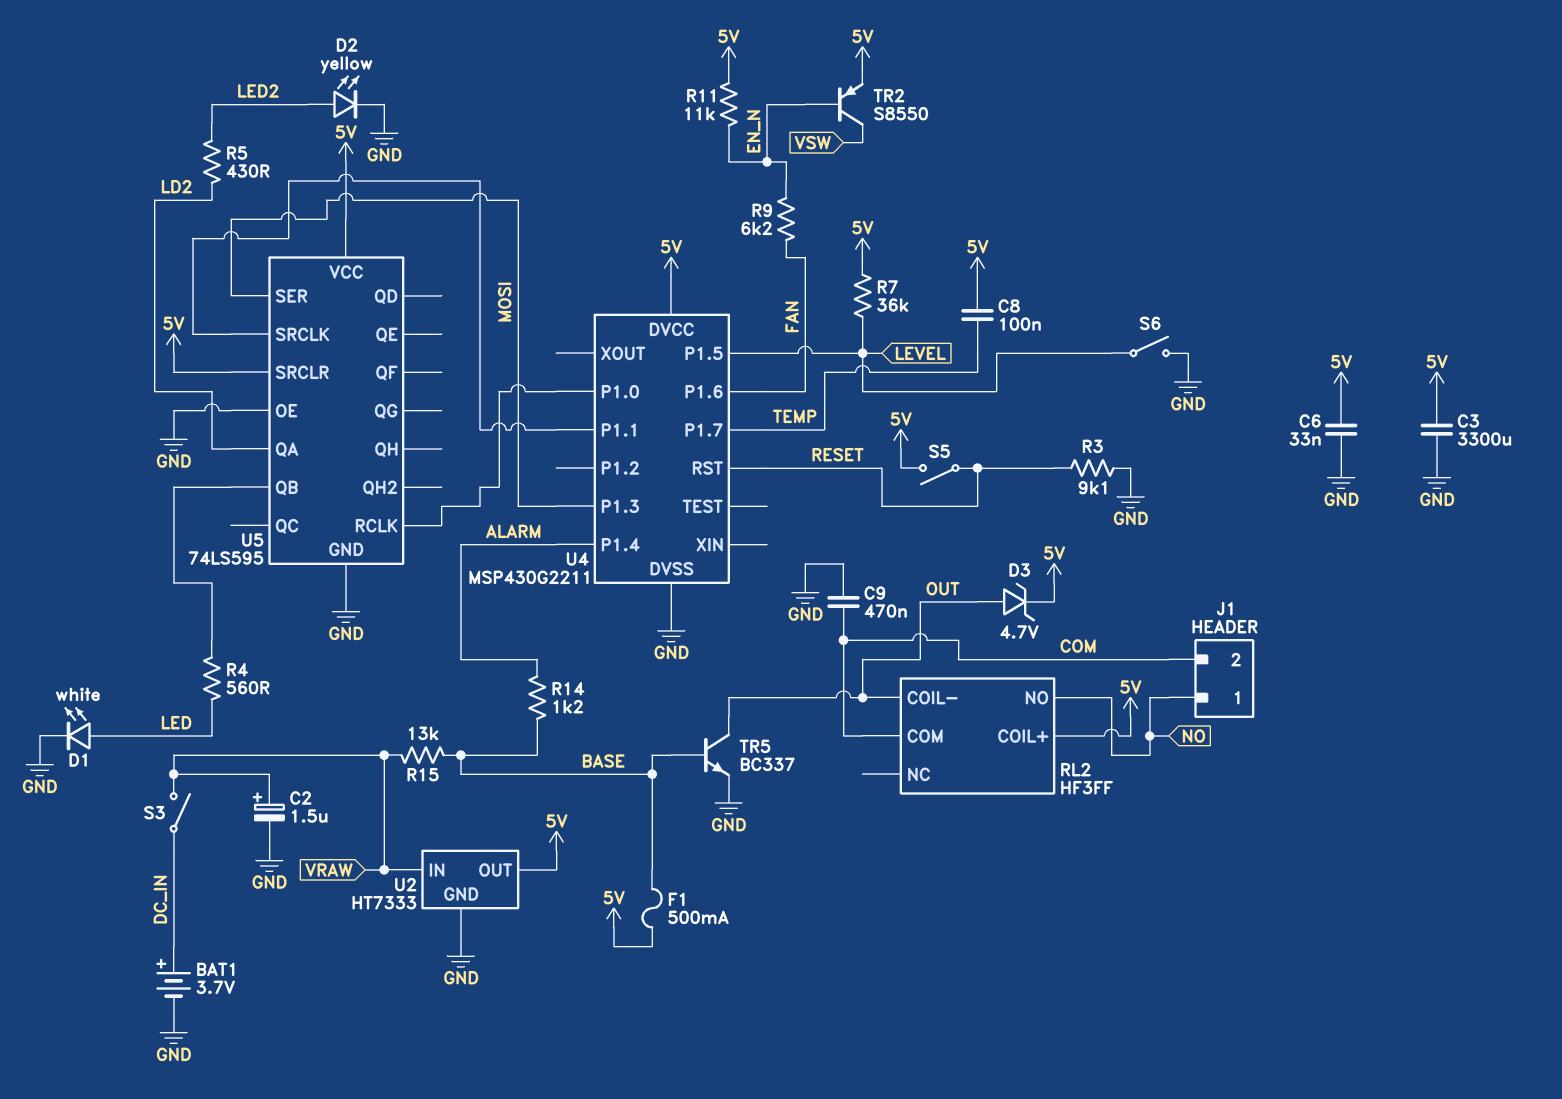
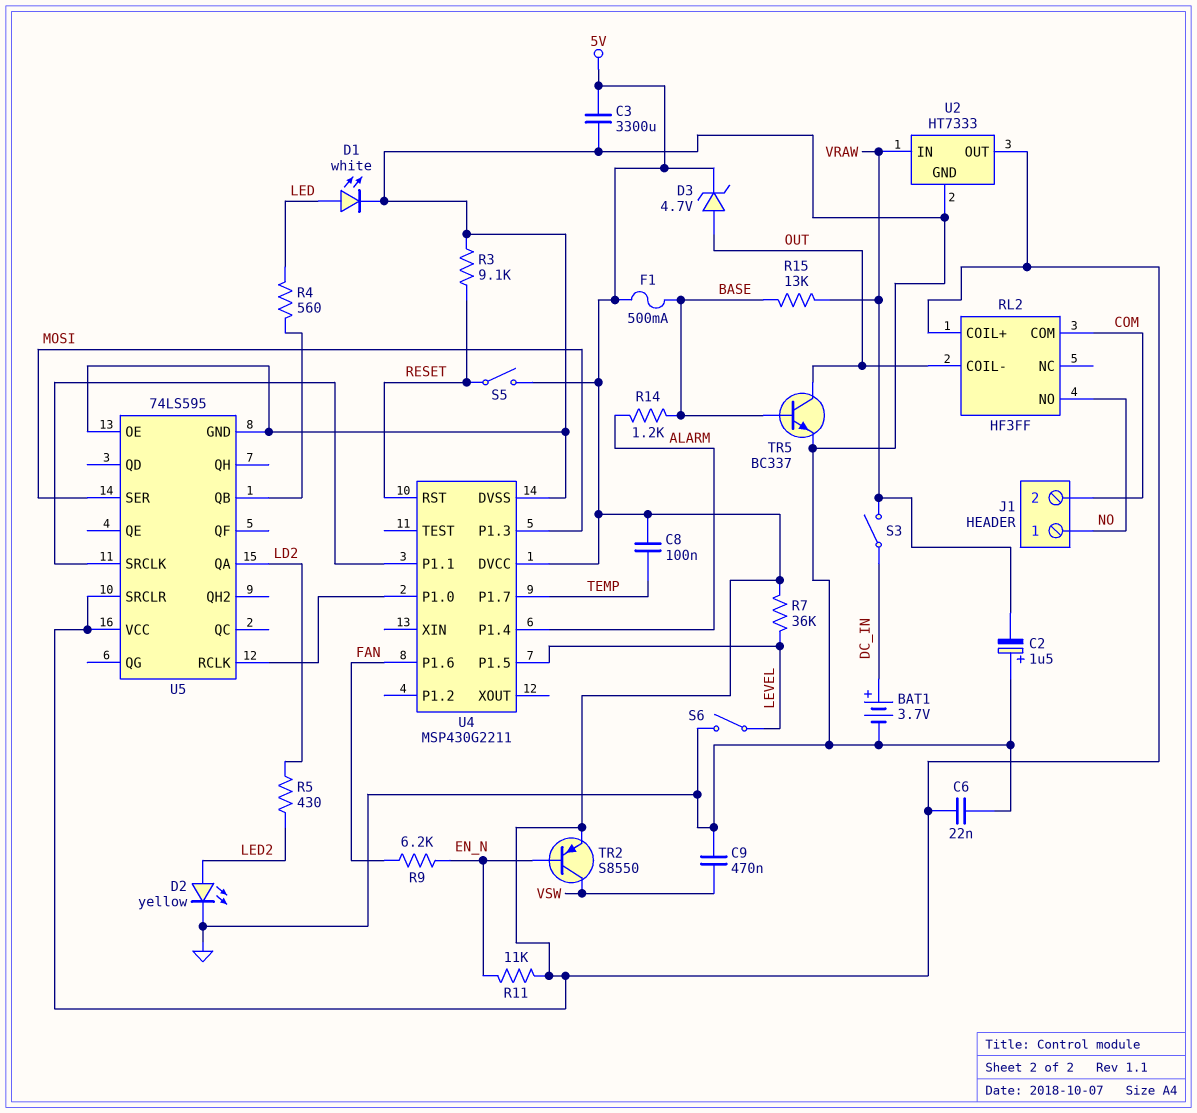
C2: 1.5uF (plus VRAW, minus GND) -> 1.5uF (plus GND, minus VRAW)
C6: 33nF (5V, GND) -> 22nF (5V, GND)
C9: 470nF (COM, GND) -> 470nF (GND, VSW)

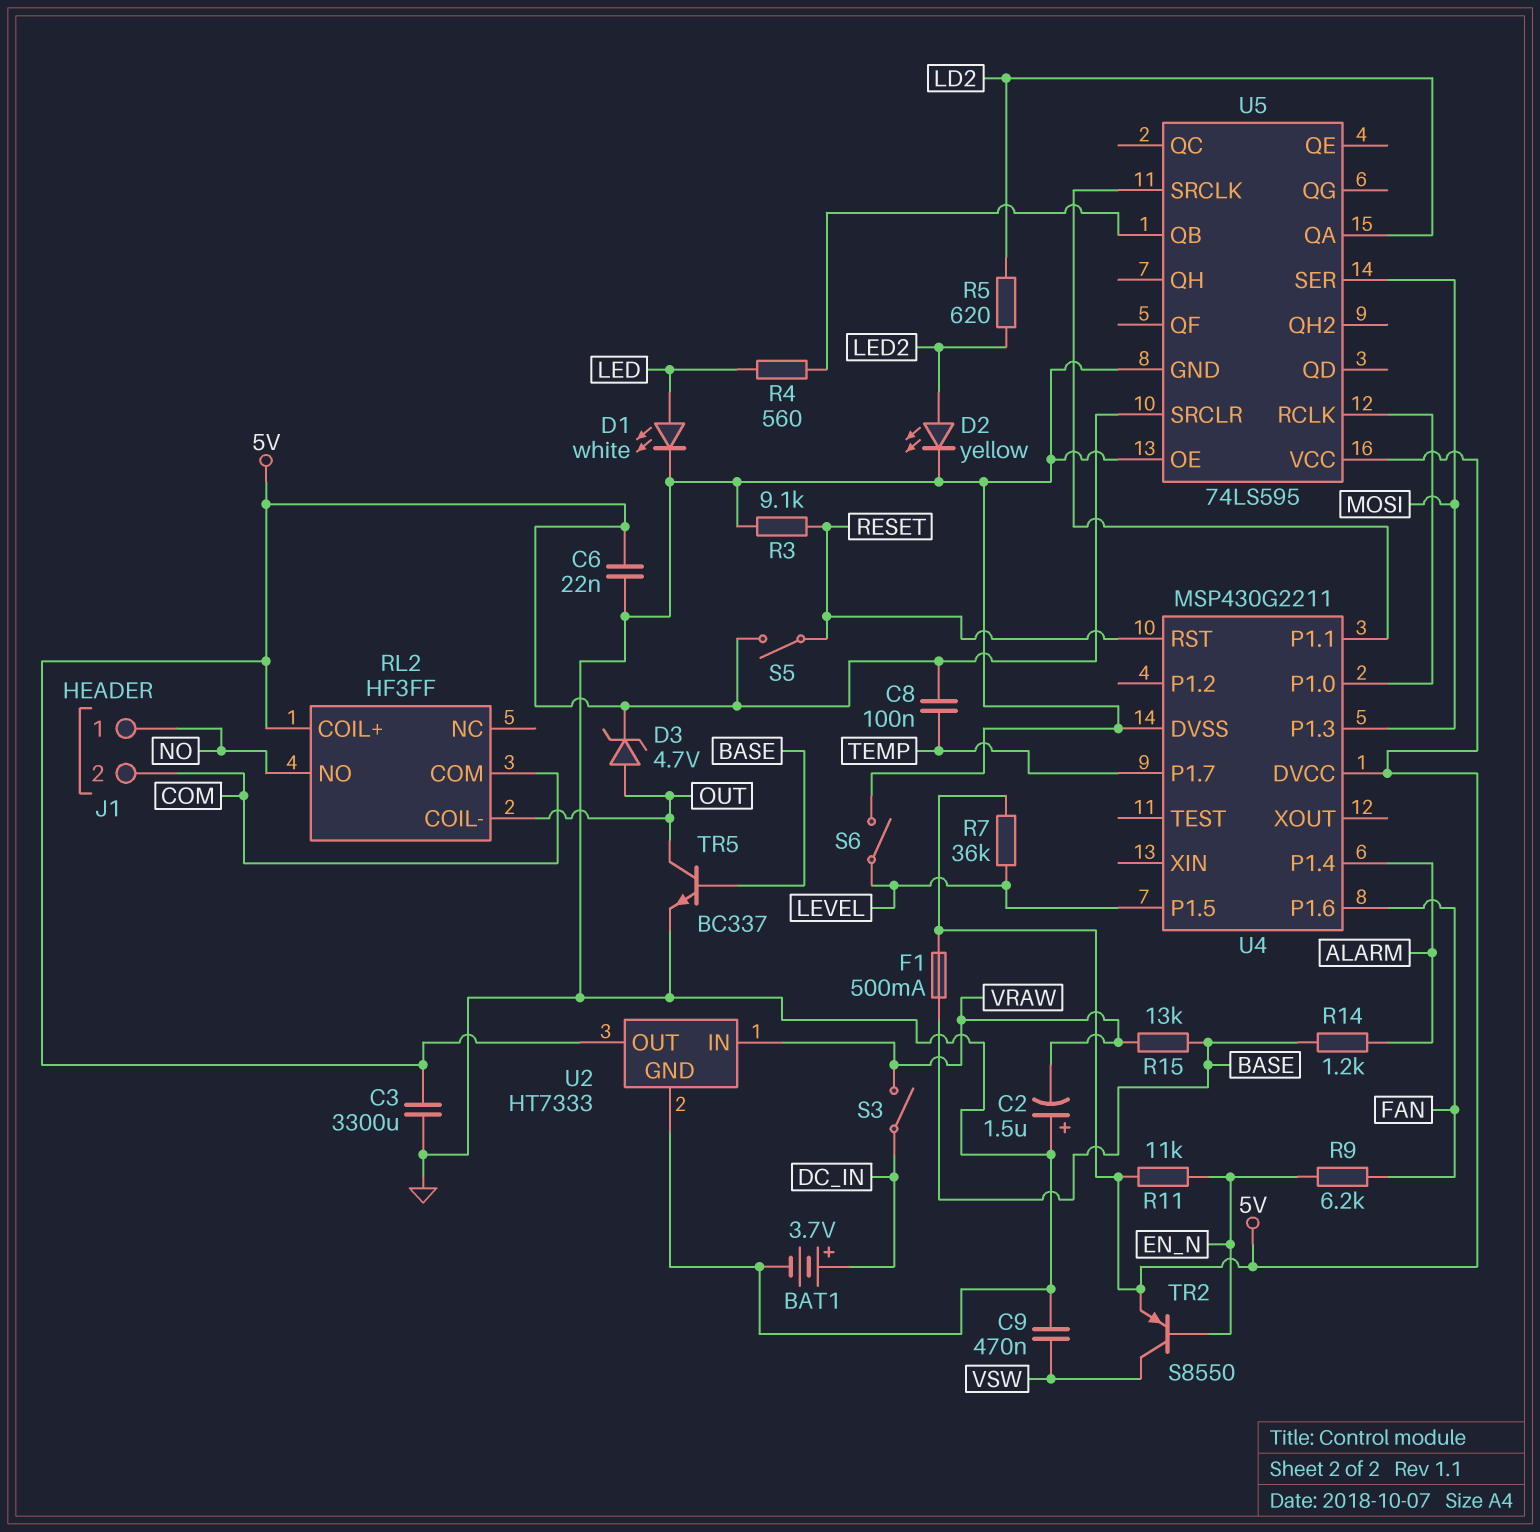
R5: 430 (LD2, LED2) -> 620 (LD2, LED2)

